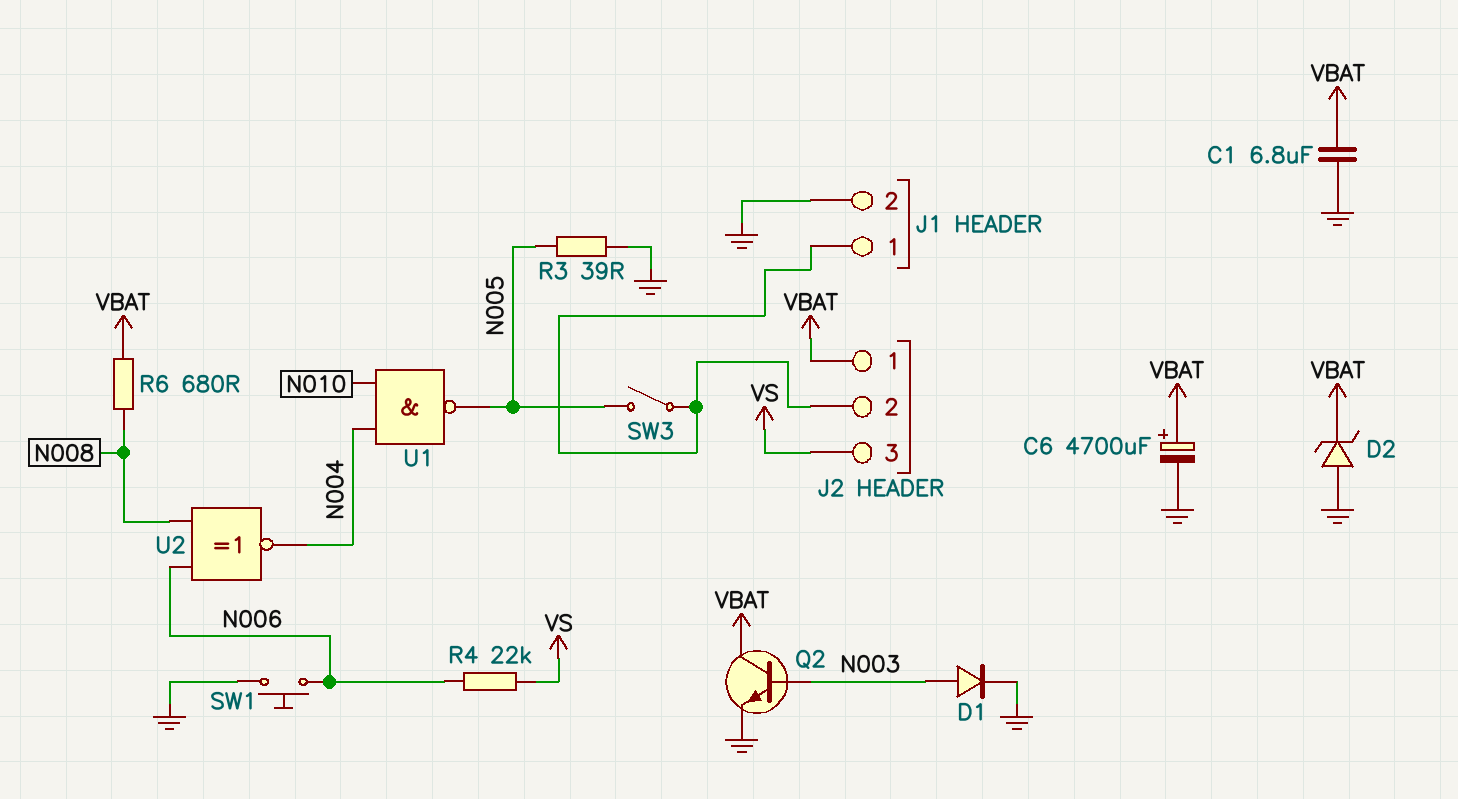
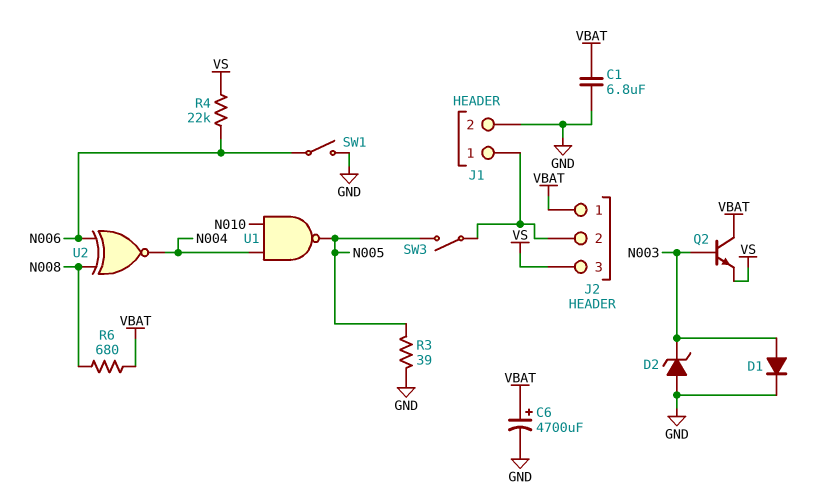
D2: zener (A GND, K VBAT) -> zener (A GND, K N003)
Q2: NPN (B N003, C VBAT, E GND) -> NPN (B N003, C VBAT, E VS)
SW1: button (GND, N006) -> switch (GND, N006)

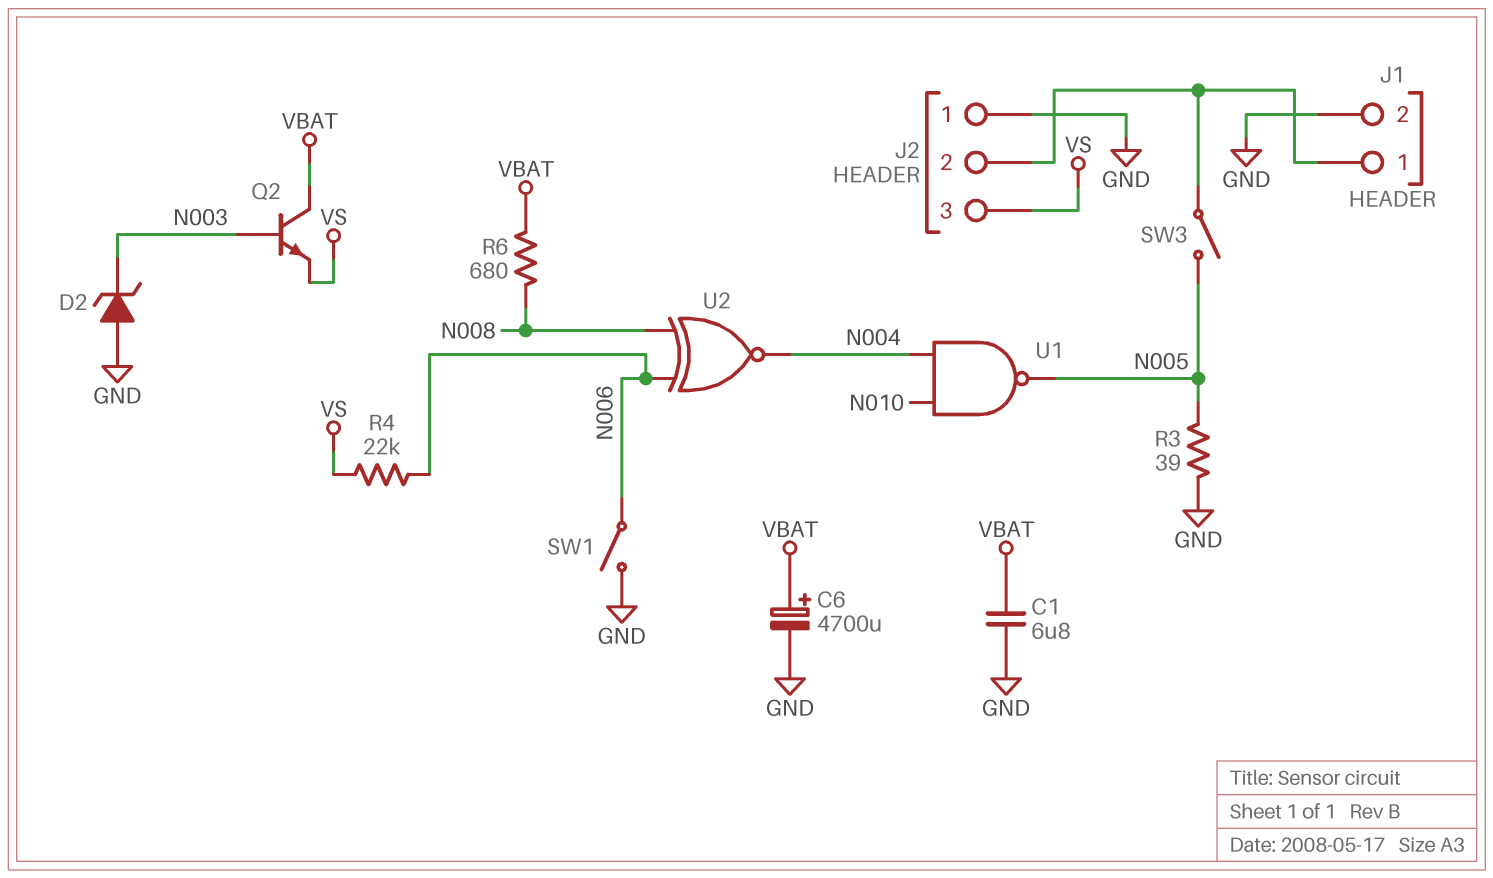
D1: diode (A N003, K GND) -> none
J2 pin 1: VBAT -> GND

